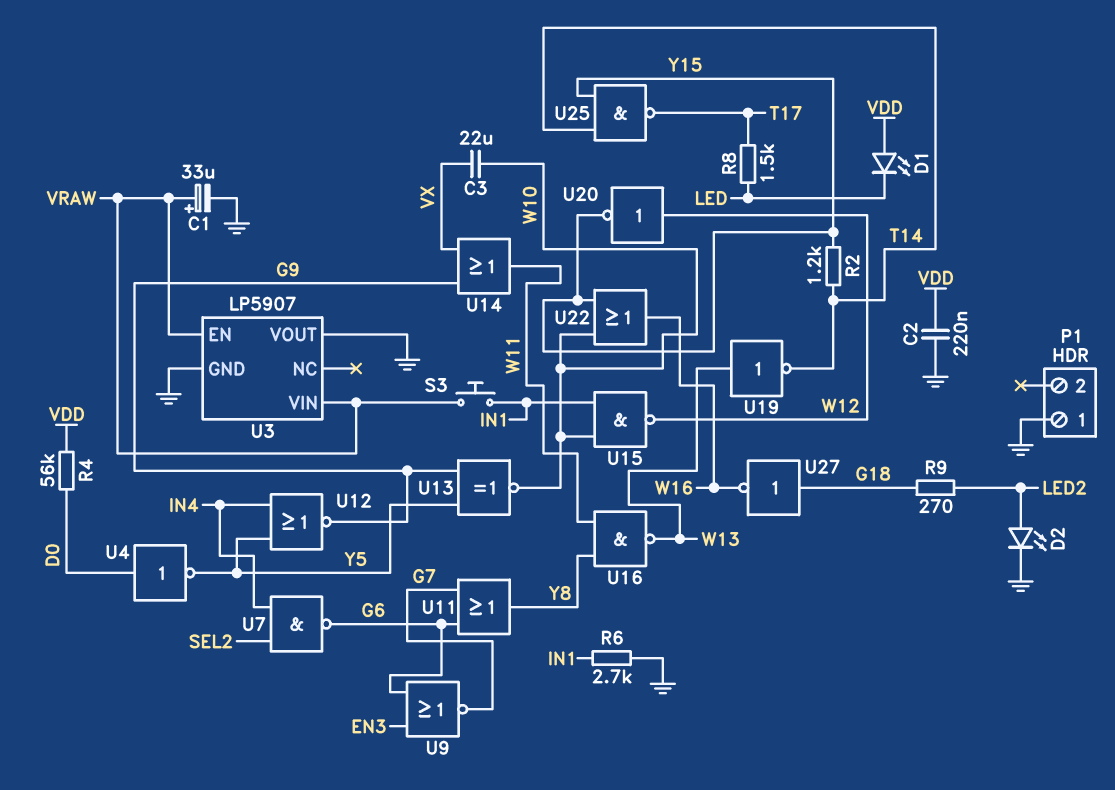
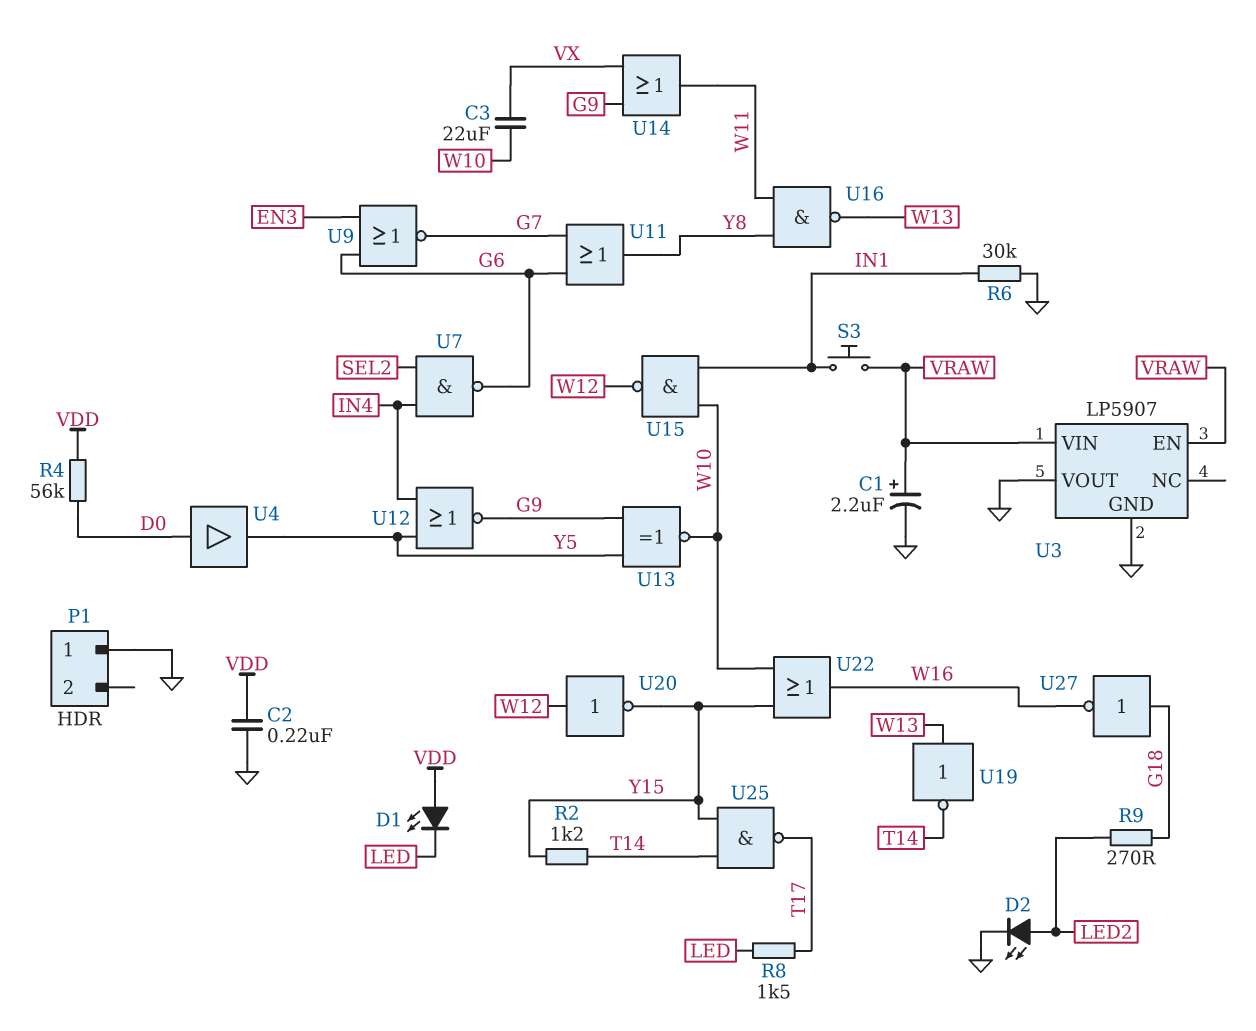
C1: 33uF (plus VRAW, minus GND) -> 2.2uF (plus VRAW, minus GND)
R6: 2.7k (GND, IN1) -> 30k (GND, IN1)
U4: NOT (in D0, out Y5) -> buffer (in D0, out Y5)

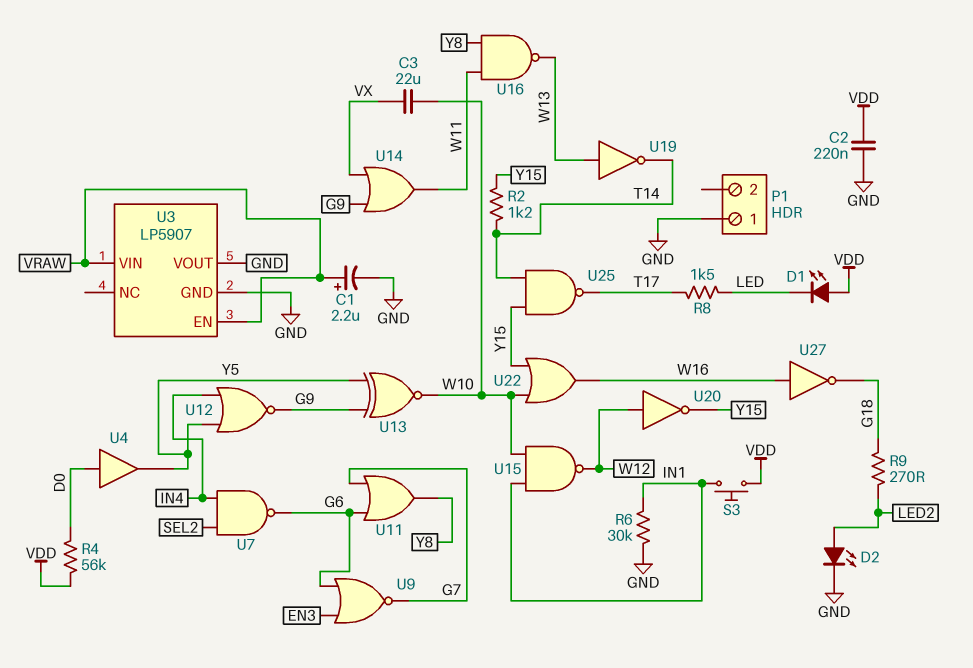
S3: button (IN1, VRAW) -> button (IN1, VDD)
U27: NOT (in G18, out W16) -> NOT (in W16, out G18)

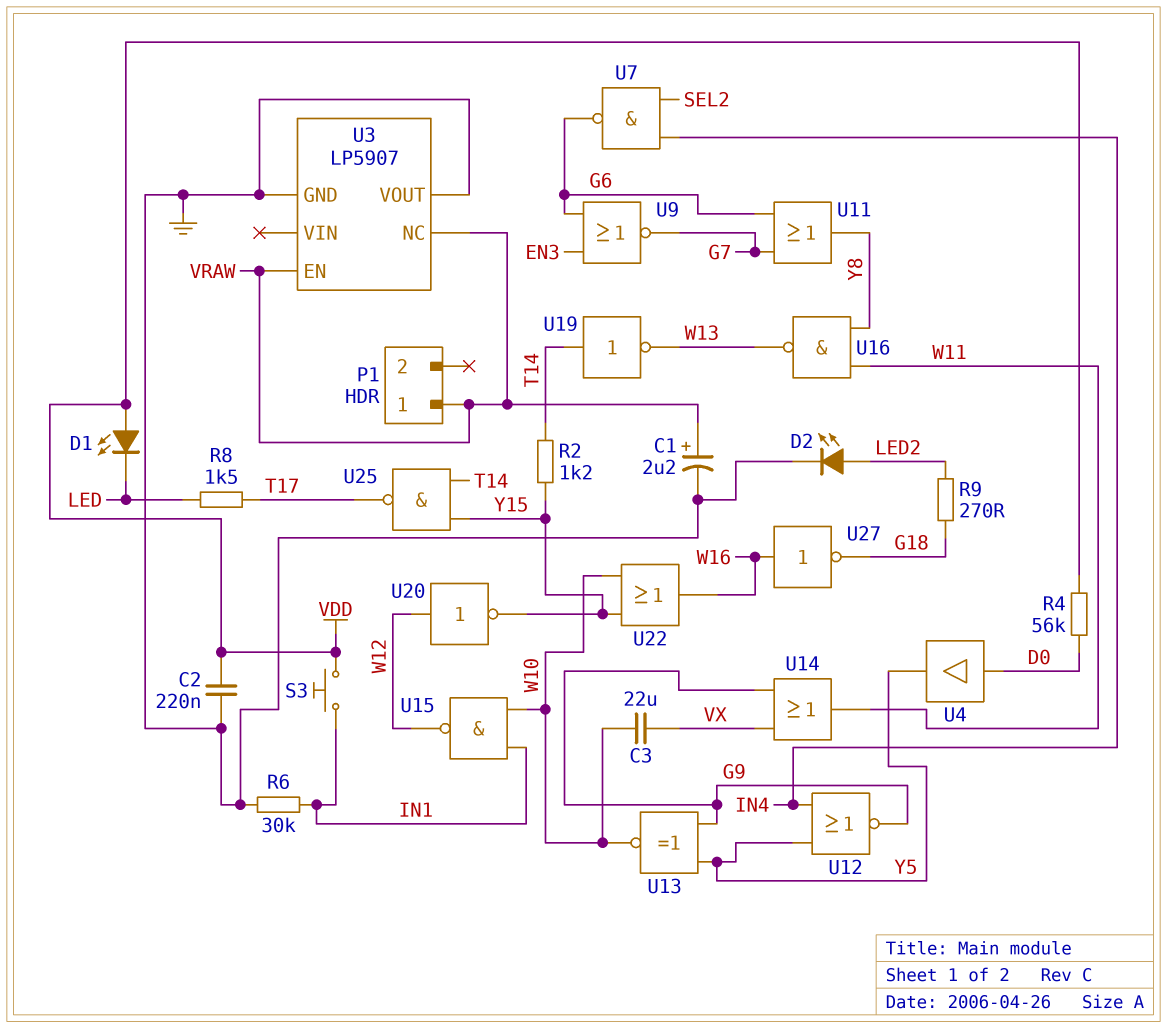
P1 pin 1: GND -> VRAW
U3 pin NC: none -> VRAW
U3 pin VIN: VRAW -> none
U19: NOT (in W13, out T14) -> NOT (in T14, out W13)

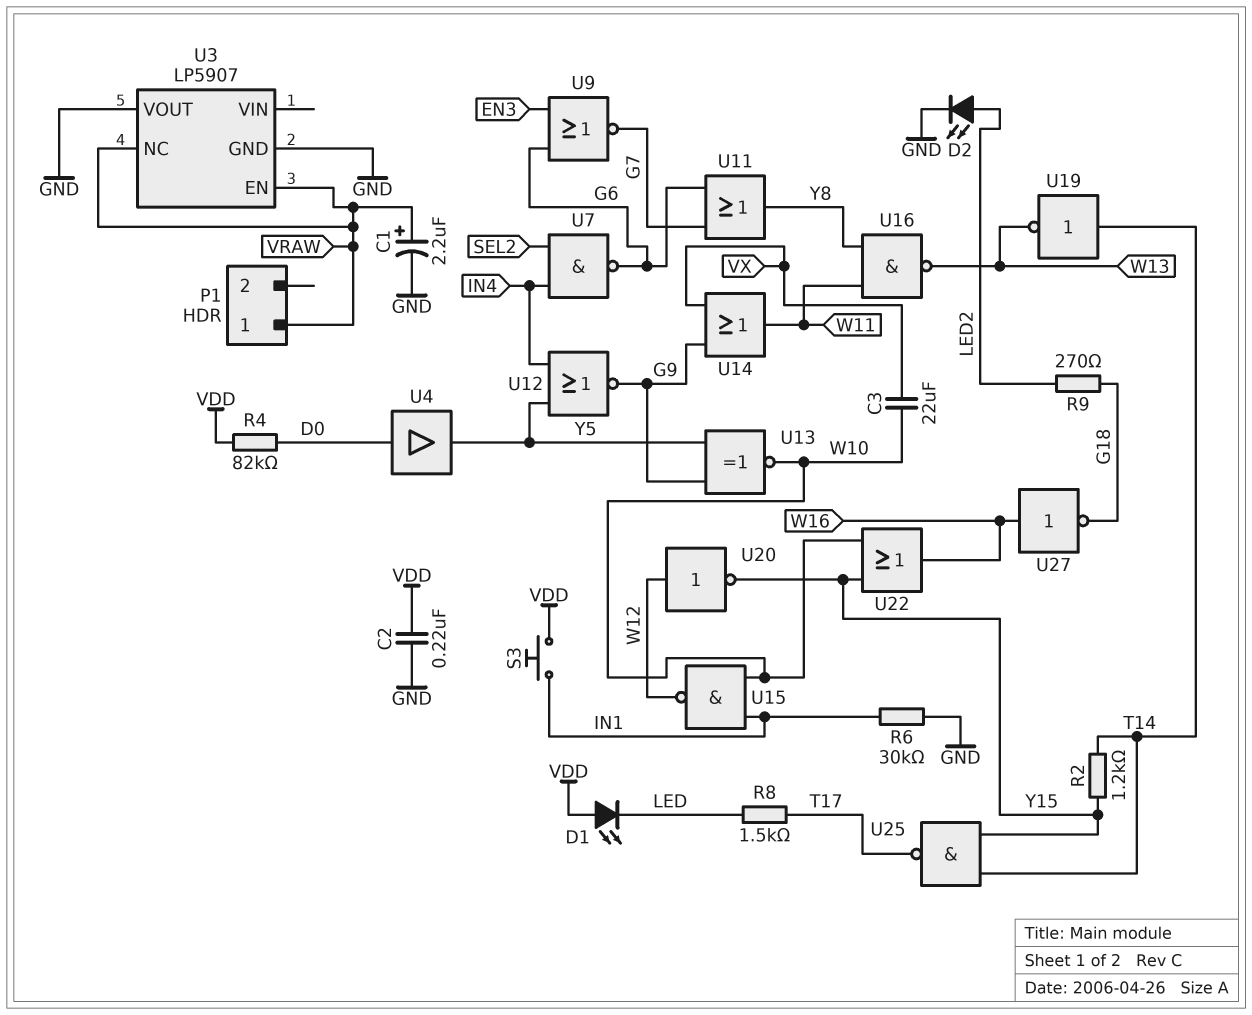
R4: 56k (D0, VDD) -> 82k (D0, VDD)

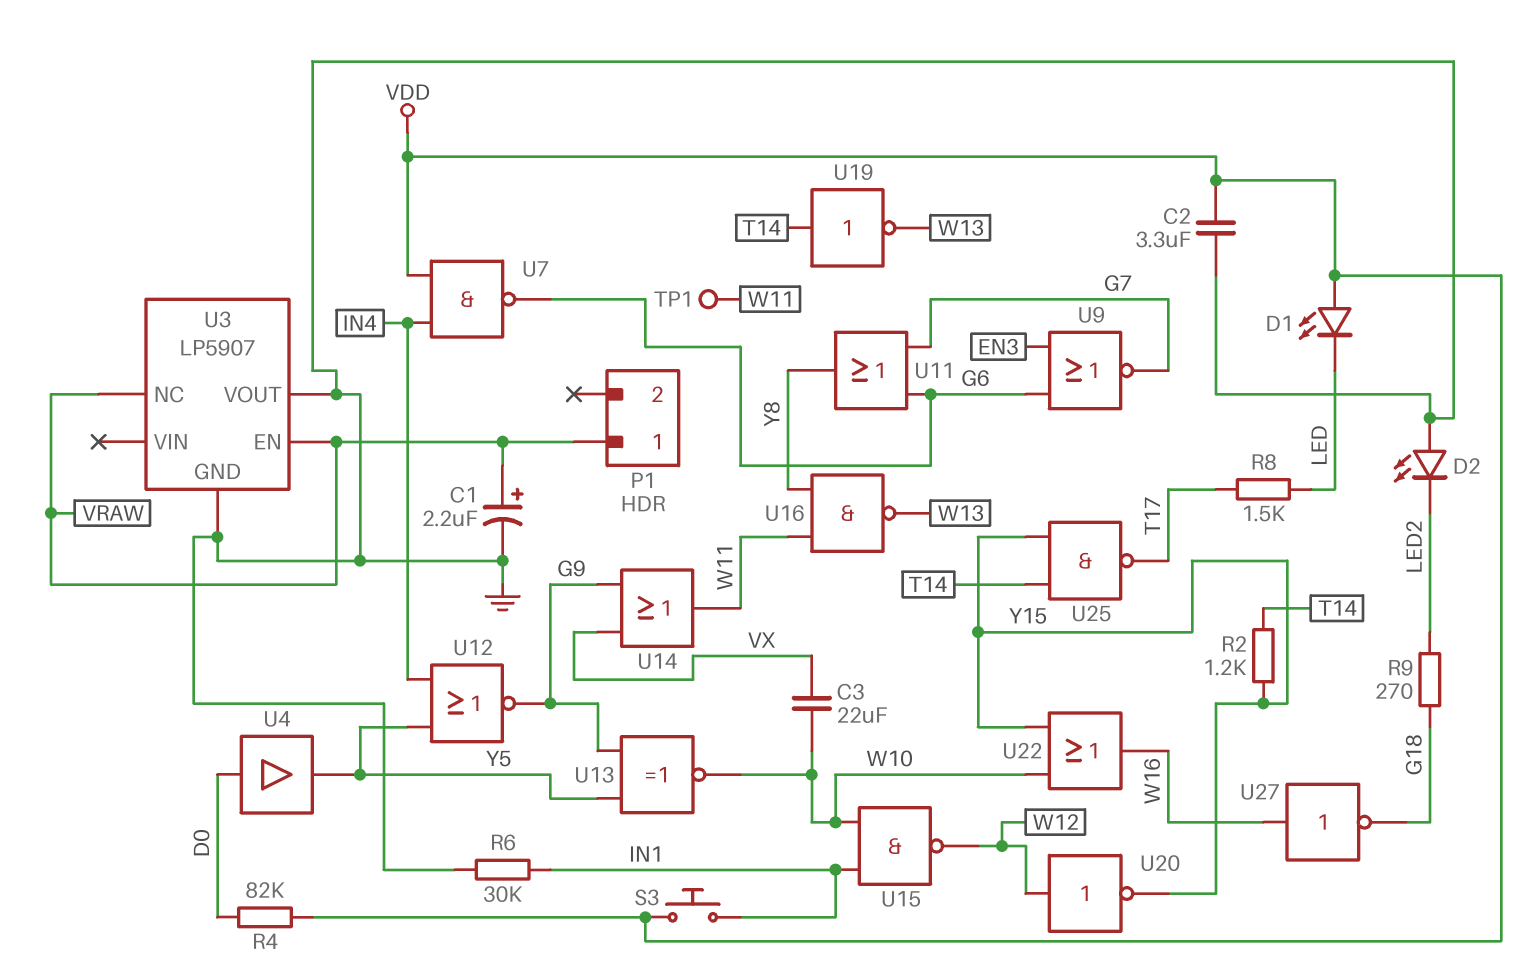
C2: 220nF (GND, VDD) -> 3.3uF (GND, VDD)
D2: LED (A LED2, K GND) -> LED (A GND, K LED2)
TP1: none -> test point (W11)
U7: NAND (in IN4, in SEL2, out G6) -> NAND (in IN4, in VDD, out G6)

